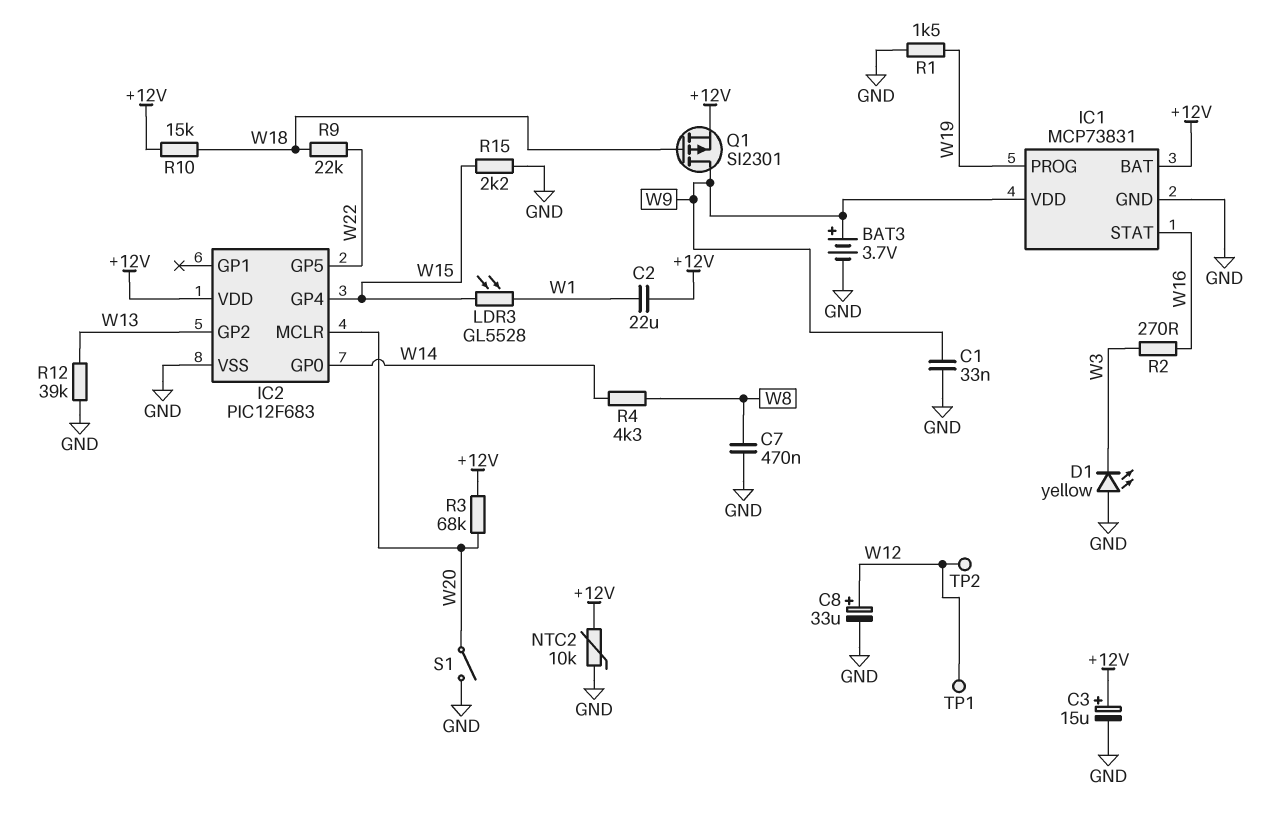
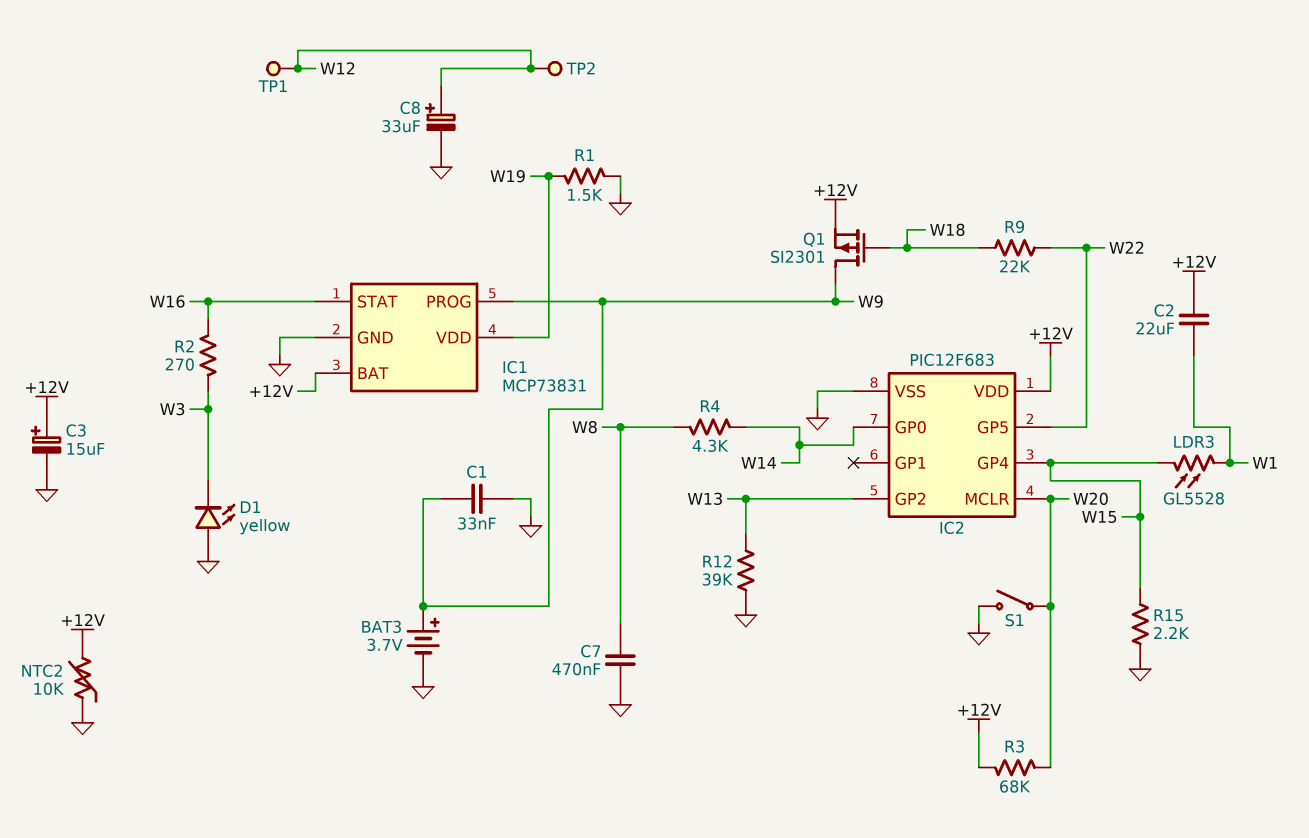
IC1 pin PROG: W19 -> W9
IC1 pin VDD: W9 -> W19
R10: 15k (+12V, W18) -> none

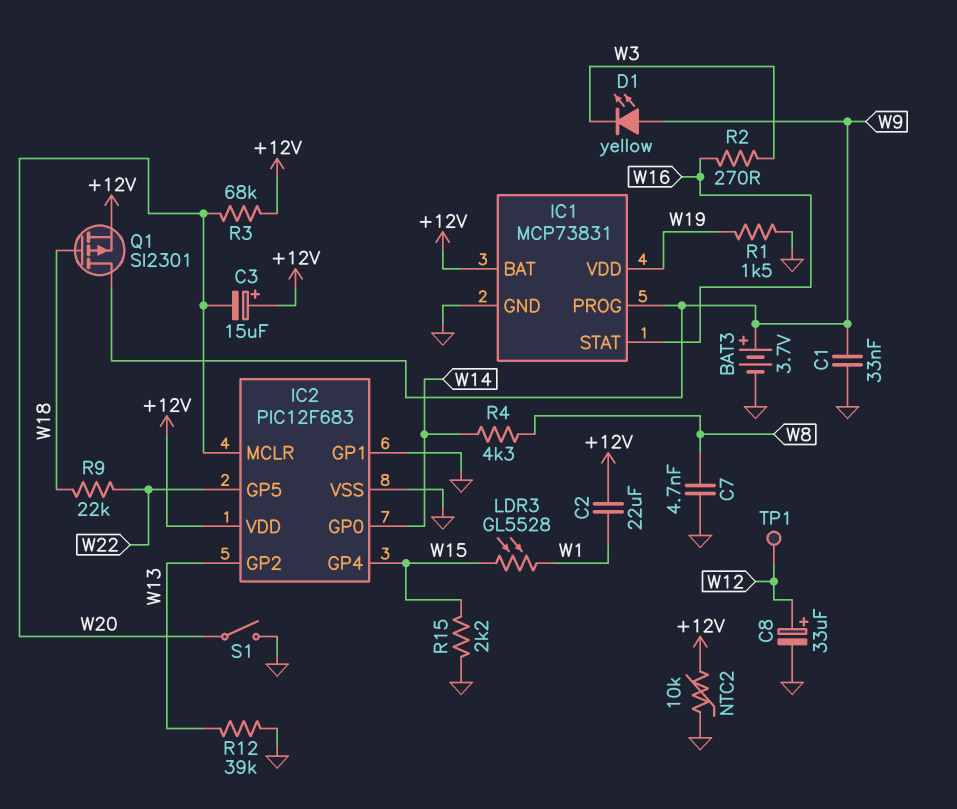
C3: 15uF (plus +12V, minus GND) -> 15uF (plus +12V, minus W20)
C7: 470nF (GND, W8) -> 4.7nF (GND, W8)
D1: LED yellow (A GND, K W3) -> LED yellow (A W9, K W3)
IC2 pin GP1: none -> GND
TP2: test point (W12) -> none

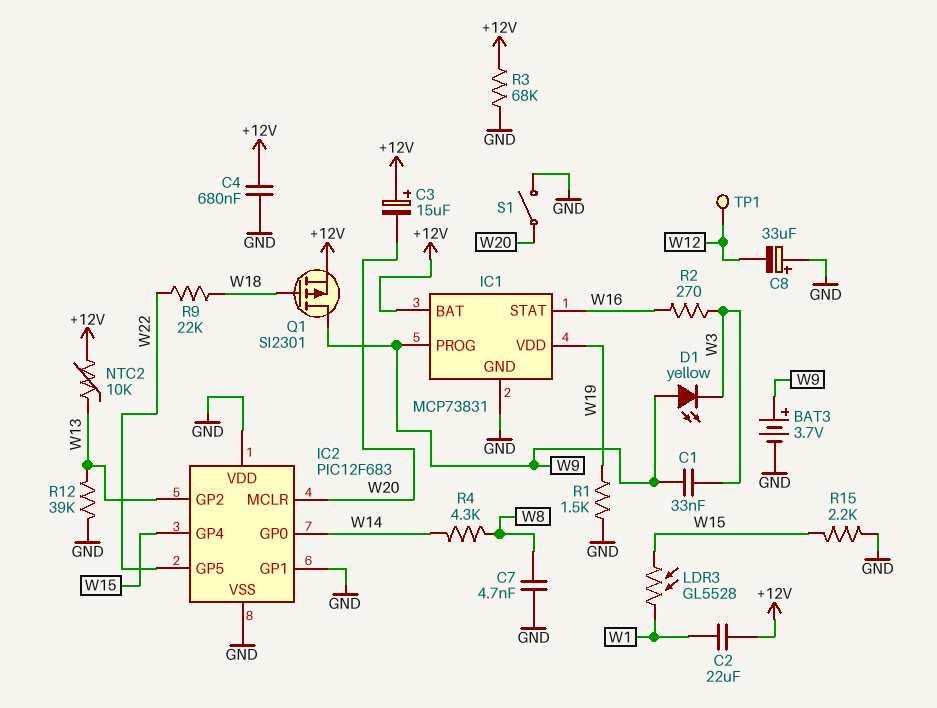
C1: 33nF (GND, W9) -> 33nF (W3, W9)
C4: none -> 680nF (+12V, GND)
C8: 33uF (plus W12, minus GND) -> 33uF (plus GND, minus W12)
IC2 pin VDD: +12V -> GND
NTC2: 10k (+12V, GND) -> 10k (+12V, W13)
R3: 68k (+12V, W20) -> 68k (+12V, GND)

